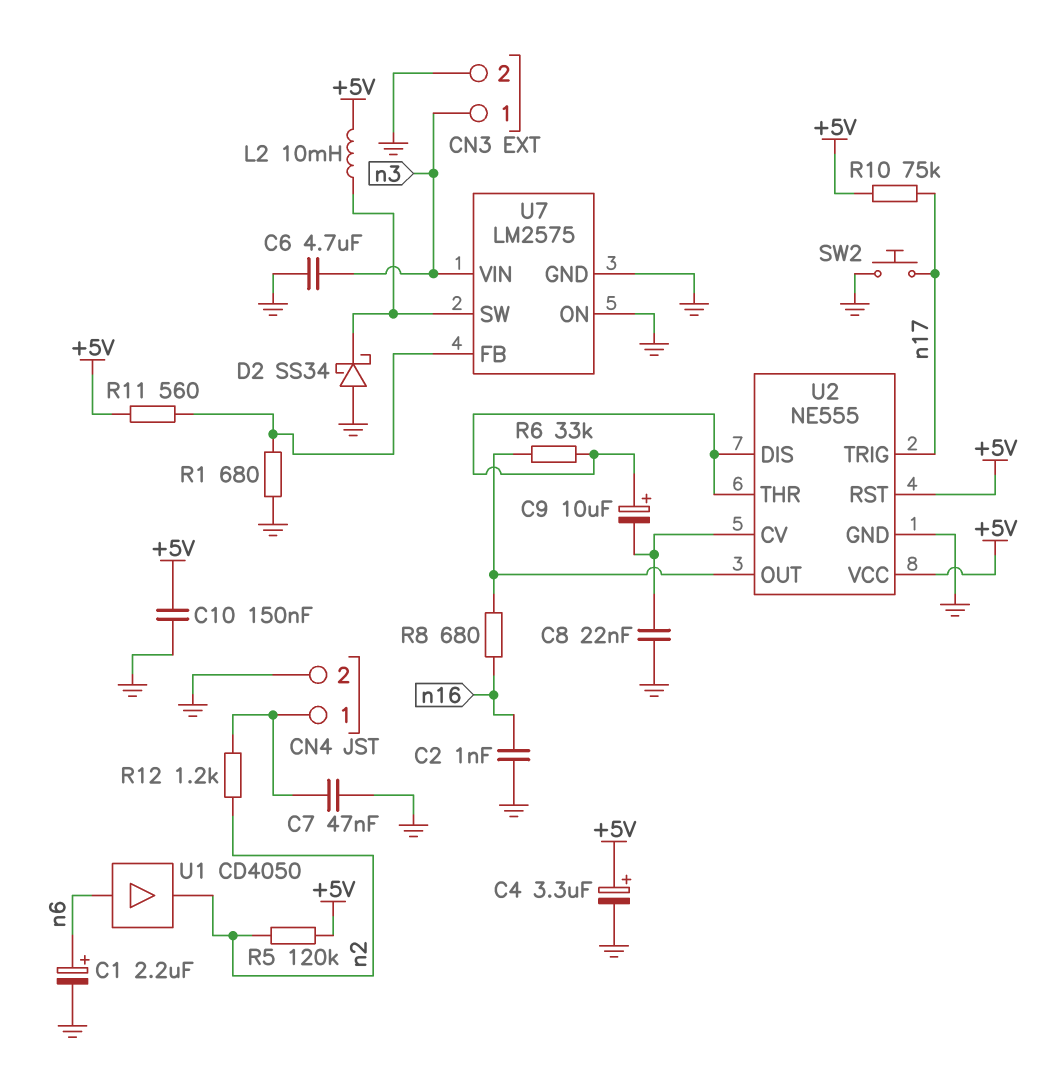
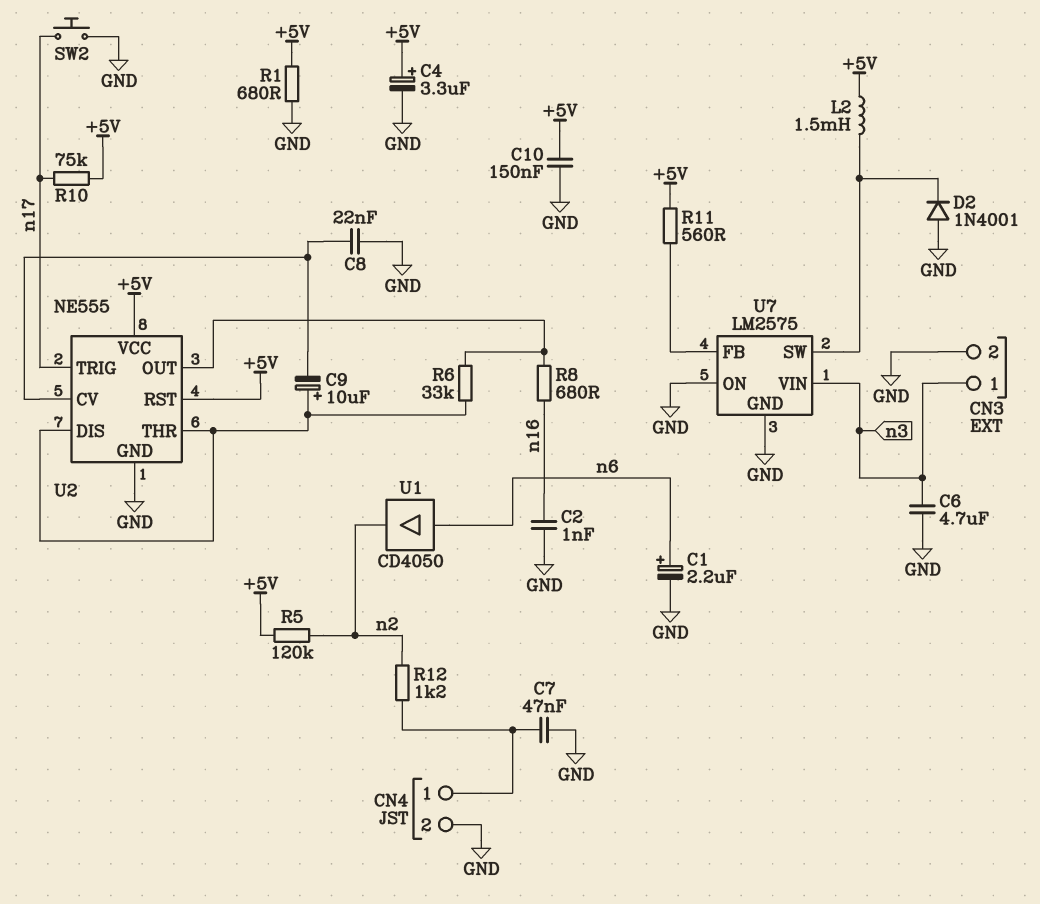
D2: schottky SS34 (A GND, K U7/SW) -> diode 1N4001 (A GND, K U7/SW)
L2: 10mH (+5V, U7/SW) -> 1.5mH (+5V, U7/SW)
R1: 680 (GND, U7/FB) -> 680 (+5V, GND)

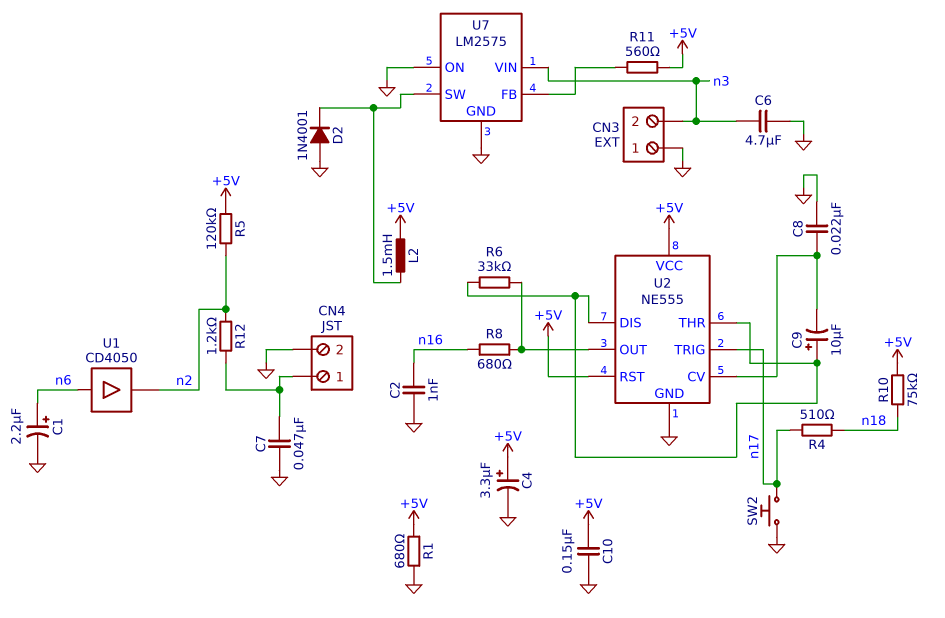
CN3 pin 1: n3 -> GND
CN3 pin 2: GND -> n3
R4: none -> 510 (n17, n18)
R10: 75k (+5V, n17) -> 75k (+5V, n18)

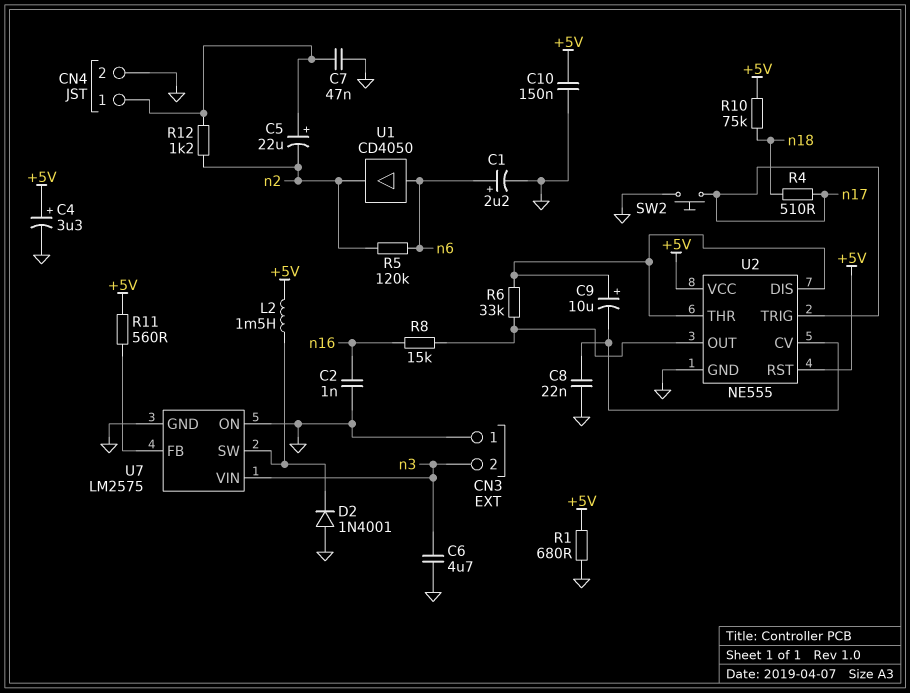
C5: none -> 22uF (plus CN4/1, minus n2)
R5: 120k (+5V, n2) -> 120k (n2, n6)
R8: 680 (U2/OUT, n16) -> 15k (U2/OUT, n16)

